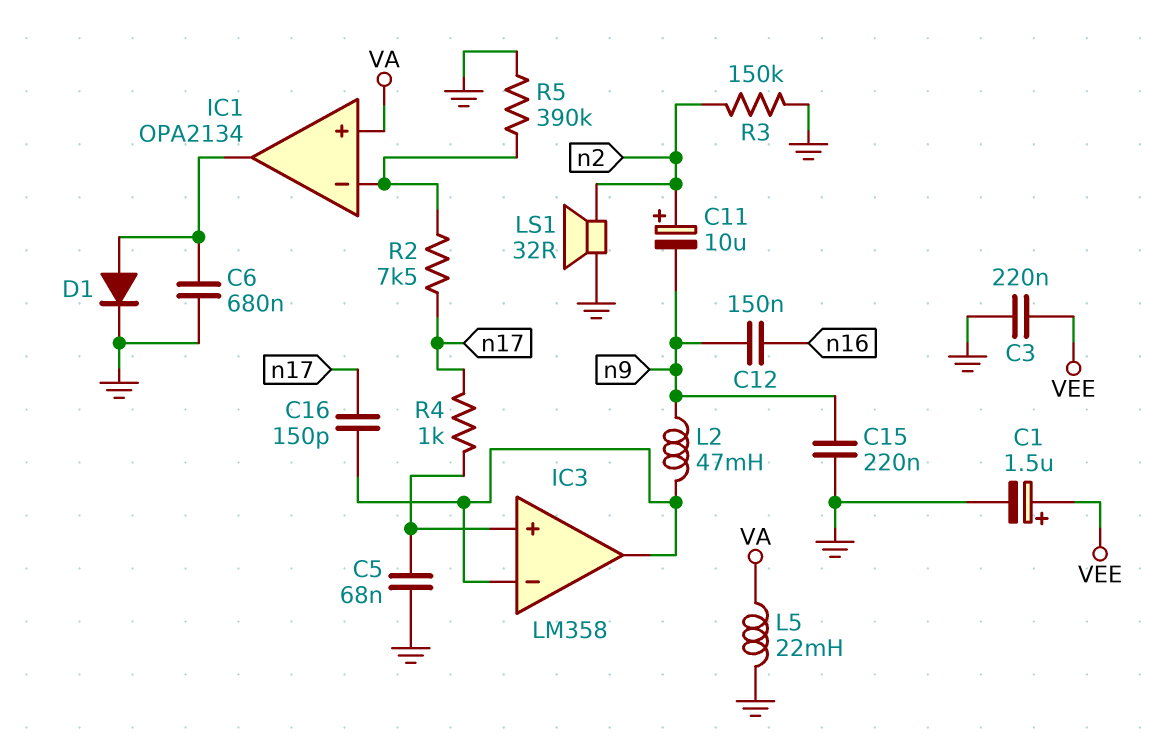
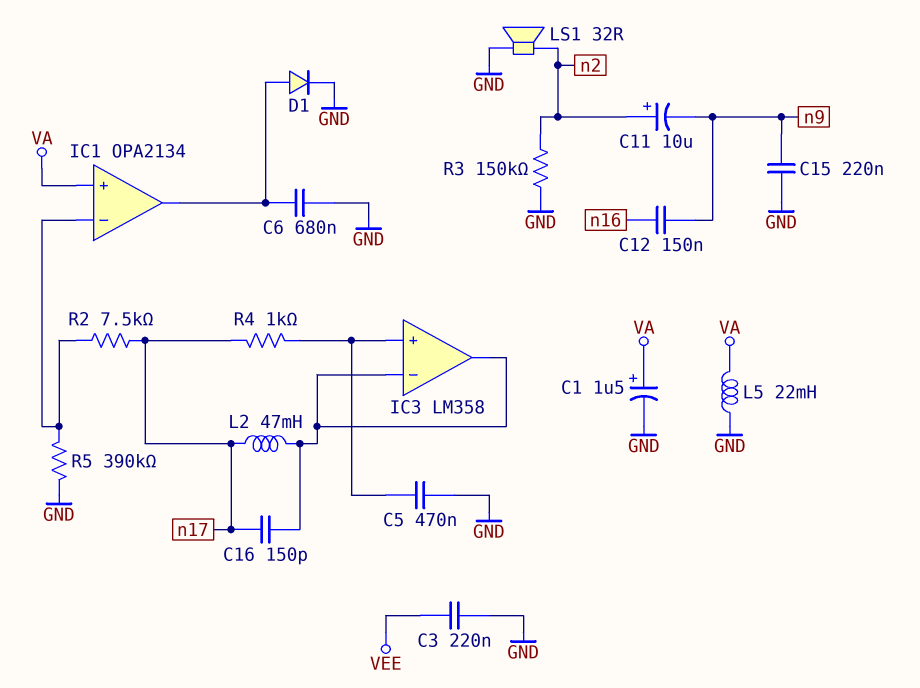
C1: 1.5uF (plus VEE, minus GND) -> 1.5uF (plus VA, minus GND)
C5: 68nF (GND, IC3/in+) -> 470nF (GND, IC3/in+)
L2: 47mH (IC3/in-, n9) -> 47mH (IC3/in-, n17)

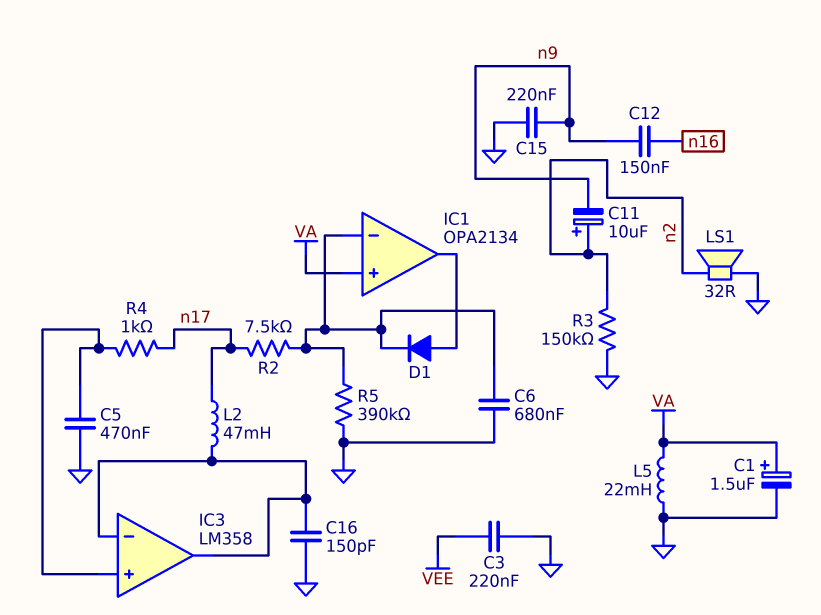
C6: 680nF (GND, IC1/out) -> 680nF (GND, IC1/in-)
C16: 150pF (IC3/in-, n17) -> 150pF (GND, IC3/in-)
D1: diode (A IC1/out, K GND) -> diode (A IC1/out, K IC1/in-)

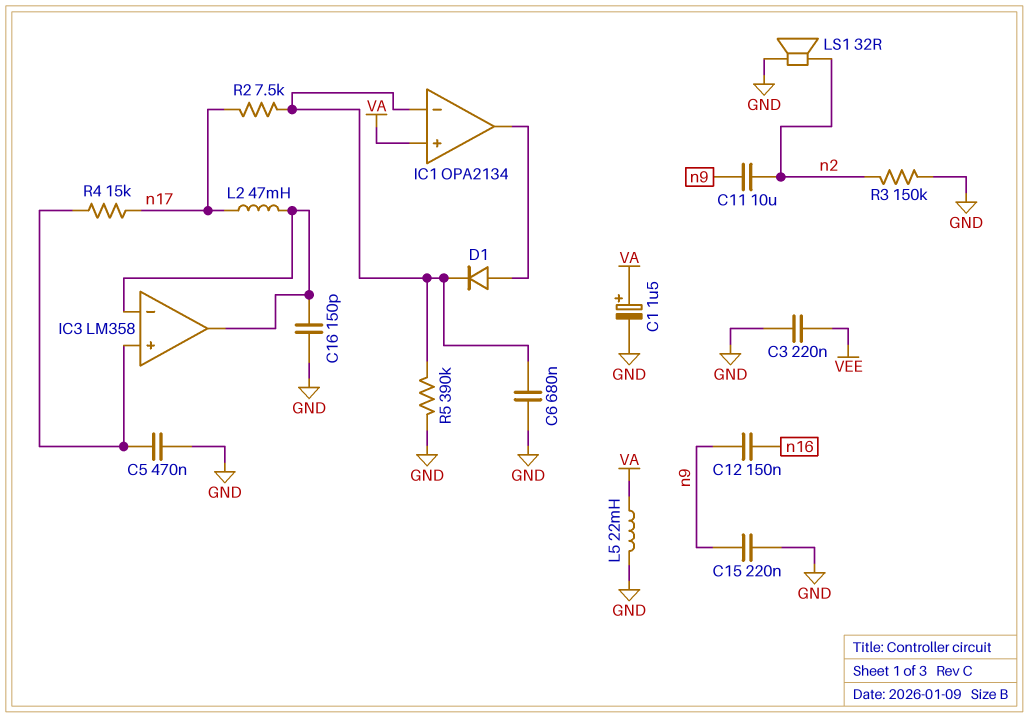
C11: 10uF (plus n2, minus n9) -> 10uF (n2, n9)
R4: 1k (IC3/in+, n17) -> 15k (IC3/in+, n17)

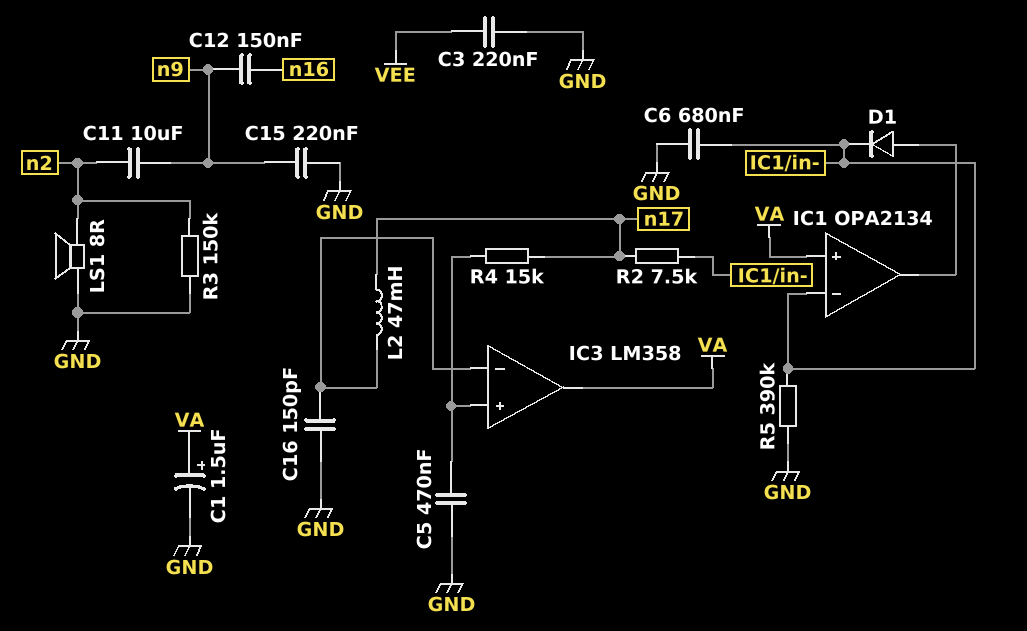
IC3 pin out: IC3/in- -> VA
L5: 22mH (GND, VA) -> none
LS1: speaker 32R (GND, n2) -> speaker 8R (GND, n2)

